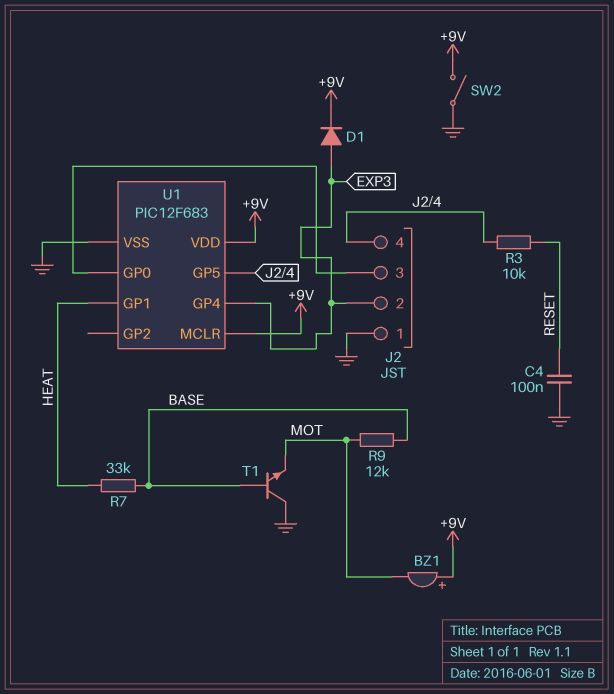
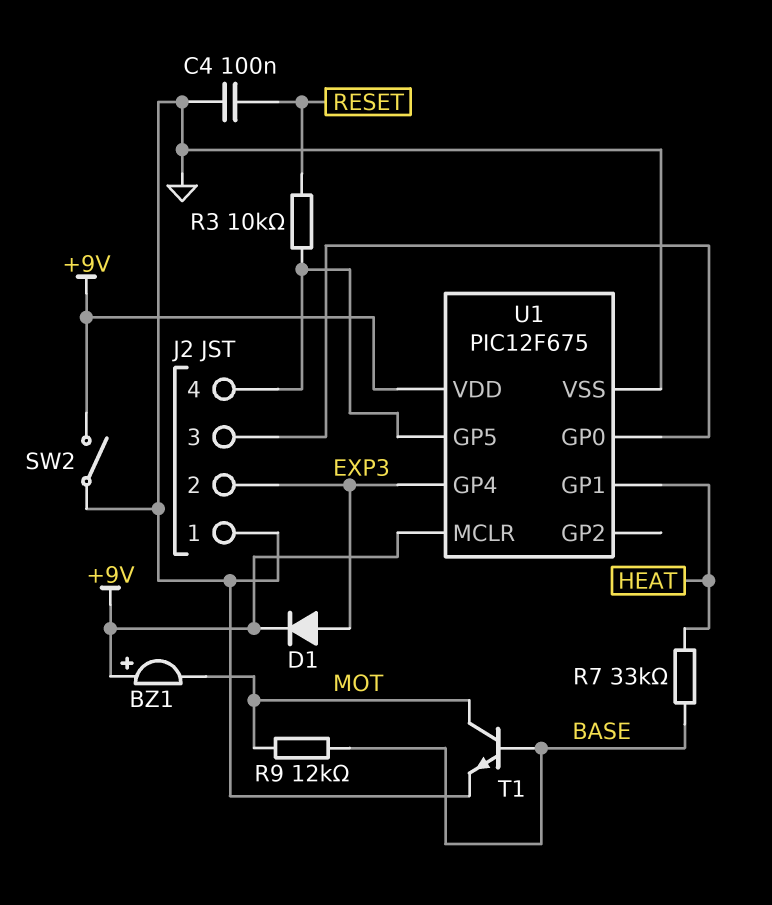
T1: NPN (B BASE, C GND, E MOT) -> NPN (B BASE, C MOT, E GND)
U1: PIC12F683 -> PIC12F675

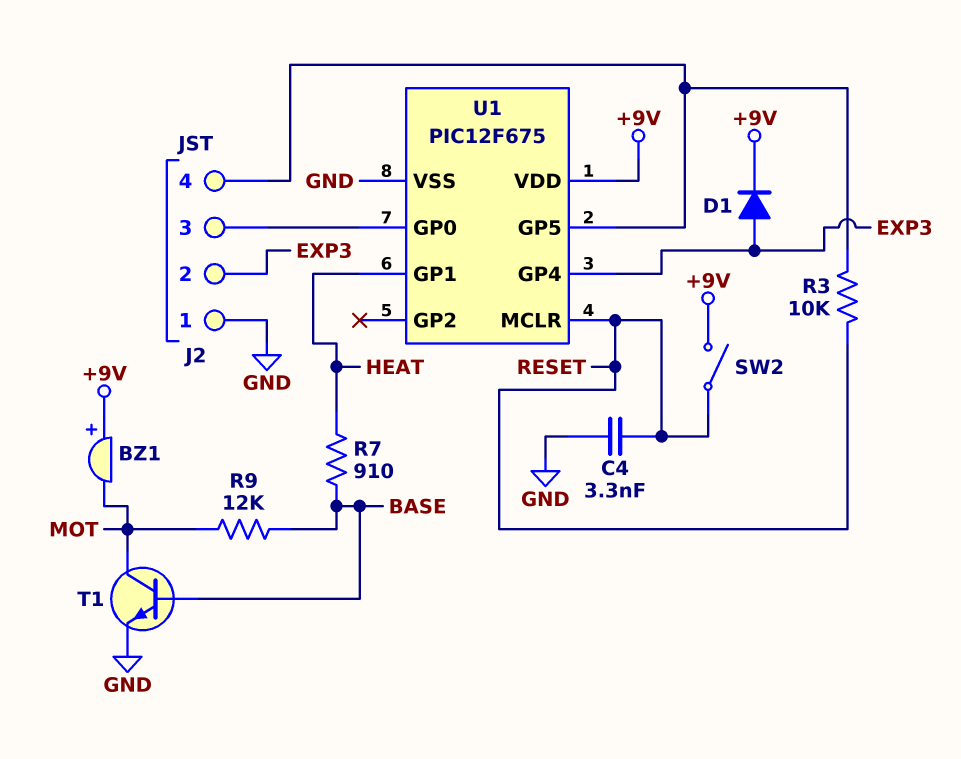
C4: 100nF (GND, RESET) -> 3.3nF (GND, RESET)
R7: 33k (BASE, HEAT) -> 910 (BASE, HEAT)
SW2: switch (+9V, GND) -> switch (+9V, RESET)
U1 pin MCLR: +9V -> RESET

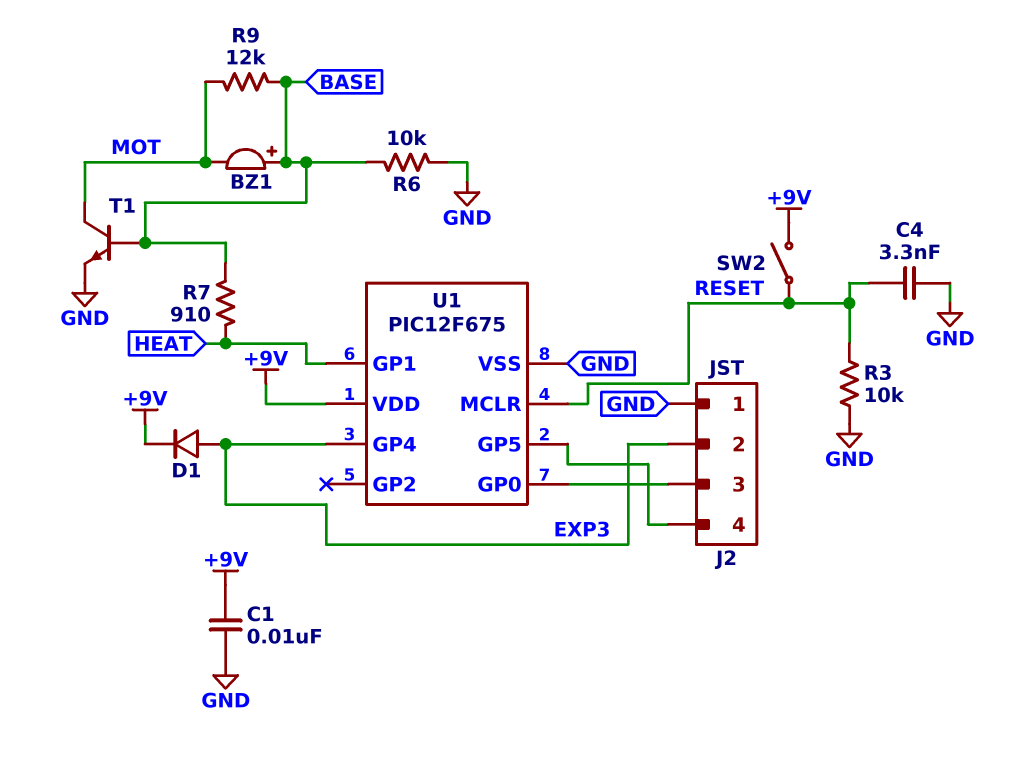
BZ1: buzzer (plus +9V, minus MOT) -> buzzer (plus BASE, minus MOT)
C1: none -> 10nF (+9V, GND)
R3: 10k (J2/4, RESET) -> 10k (GND, RESET)
R6: none -> 10k (BASE, GND)

